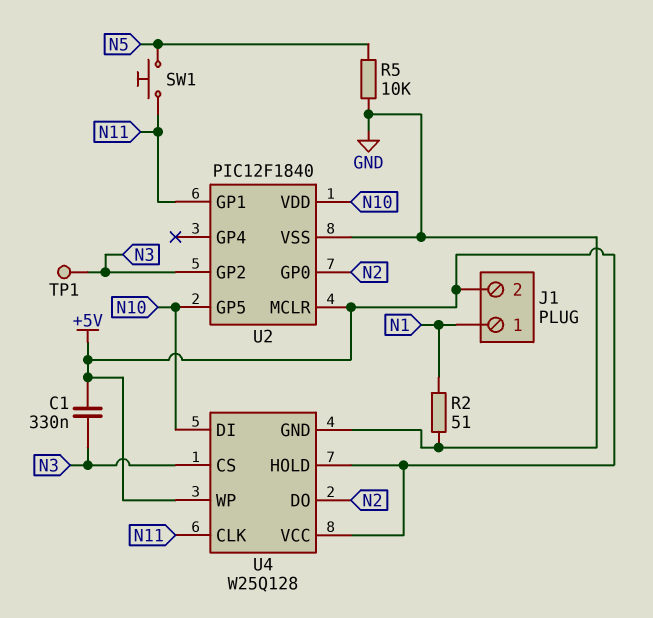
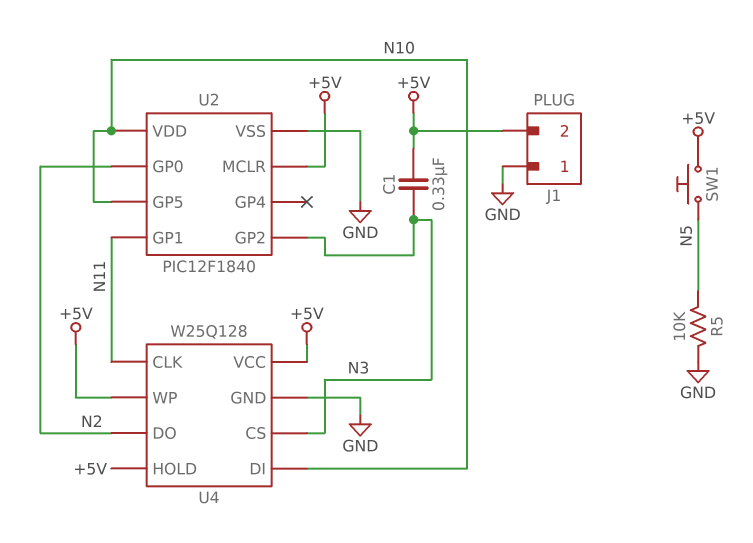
J1 pin 1: N1 -> GND
R2: 51 (GND, N1) -> none
SW1: button (N5, N11) -> button (+5V, N5)
TP1: test point (N3) -> none

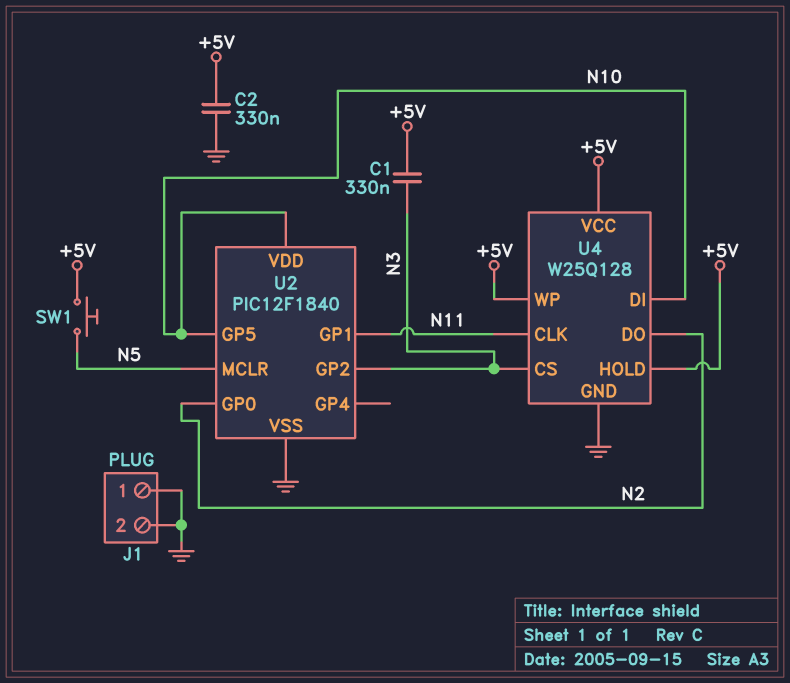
C2: none -> 330nF (+5V, GND)
J1 pin 2: +5V -> GND
R5: 10k (GND, N5) -> none
U2 pin MCLR: +5V -> N5

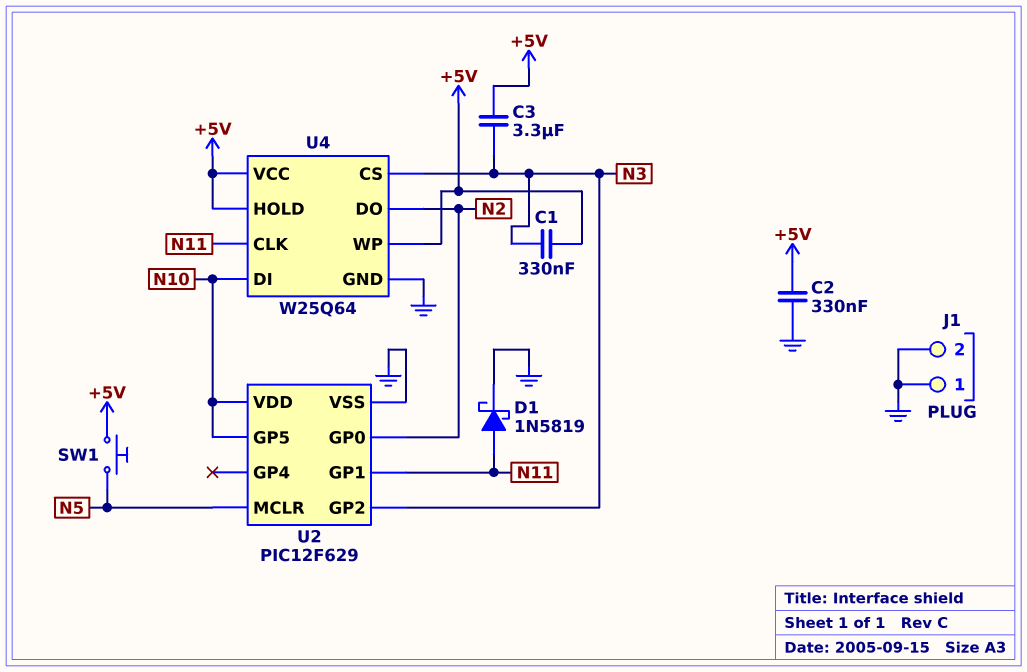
C3: none -> 3.3uF (+5V, N3)
D1: none -> schottky 1N5819 (A N11, K GND)
U2: PIC12F1840 -> PIC12F629
U4: W25Q128 -> W25Q64

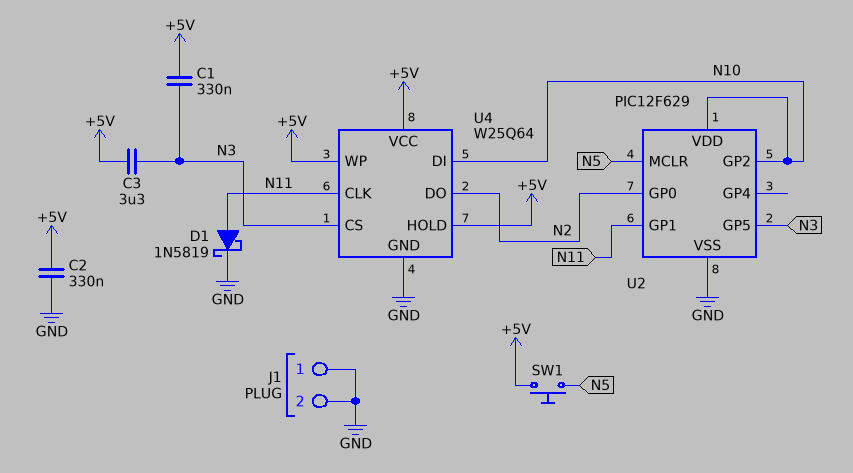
U2 pin GP2: N3 -> N10
U2 pin GP5: N10 -> N3

